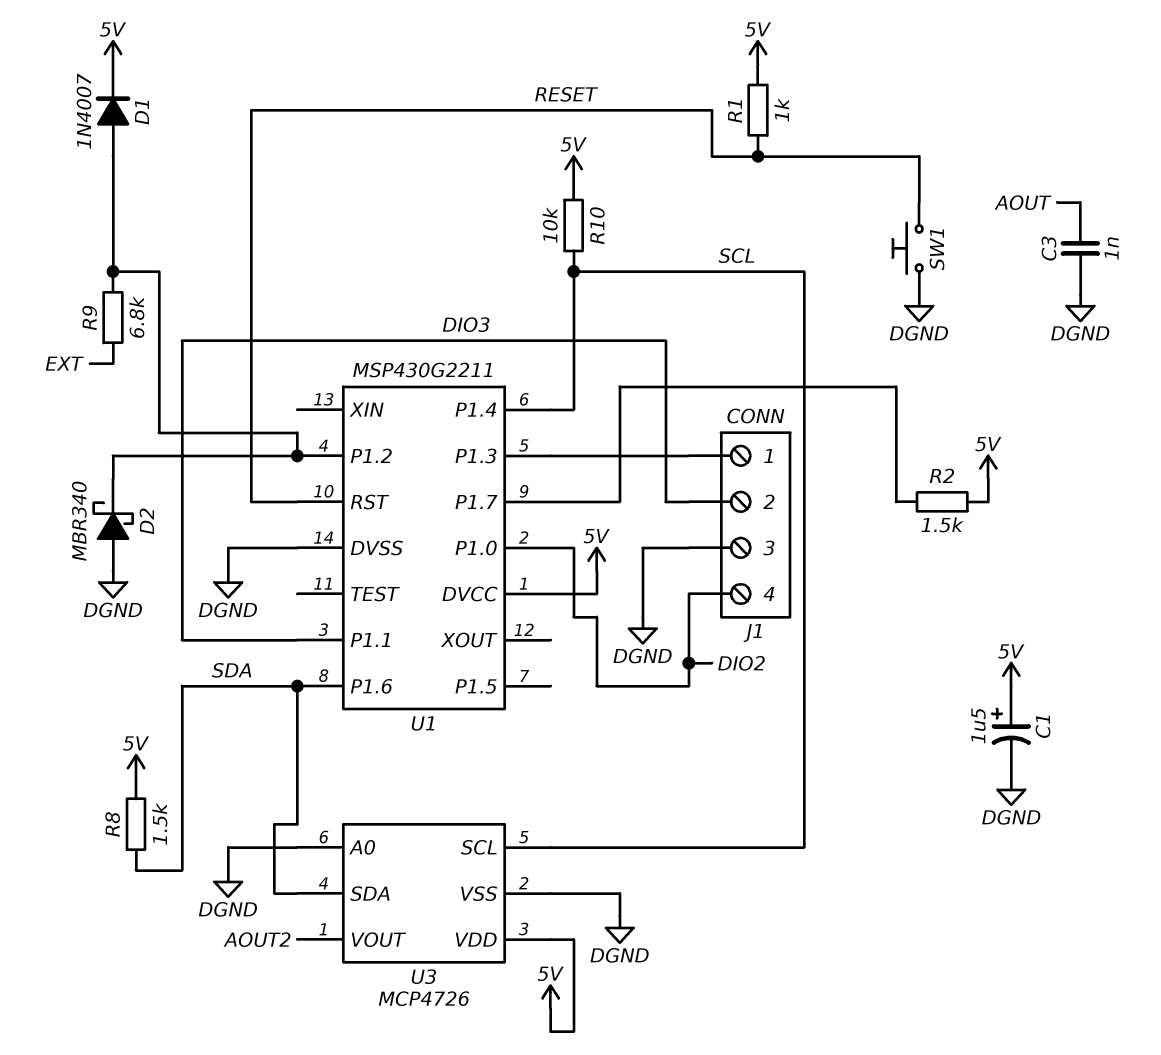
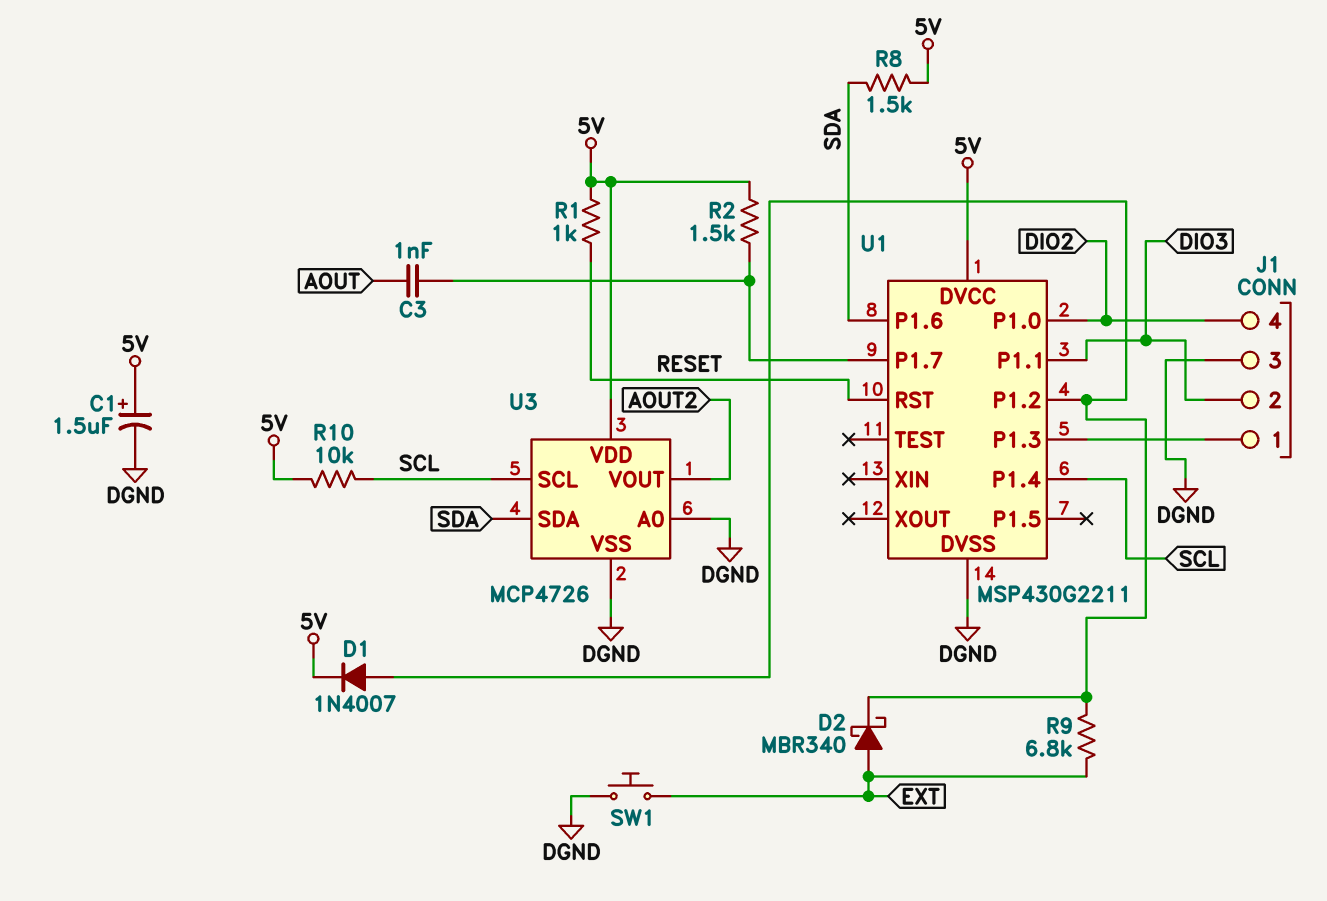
C3: 1nF (AOUT, DGND) -> 1nF (AOUT, U1/P1.7)
D2: schottky MBR340 (A DGND, K U1/P1.2) -> schottky MBR340 (A EXT, K U1/P1.2)
SW1: button (DGND, RESET) -> button (DGND, EXT)

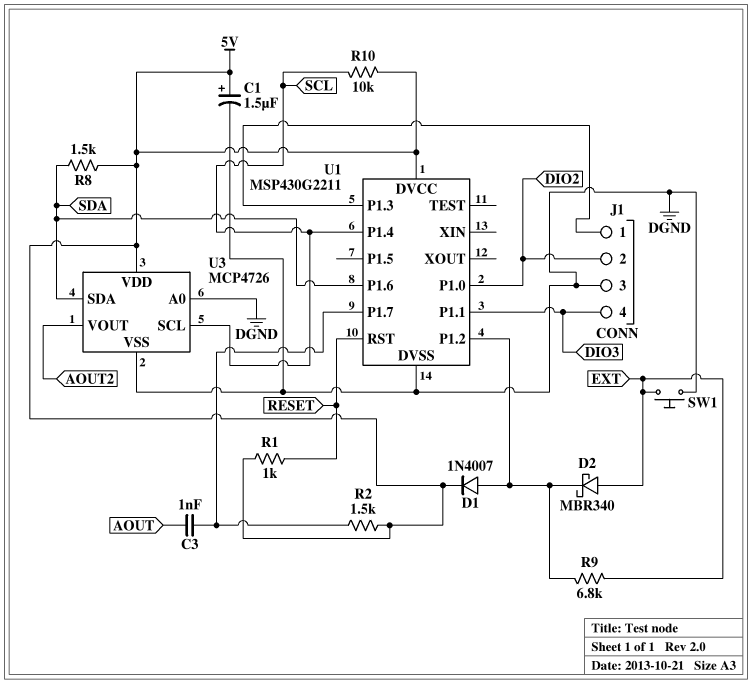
J1 pin 2: DIO3 -> DIO2
J1 pin 4: DIO2 -> DIO3

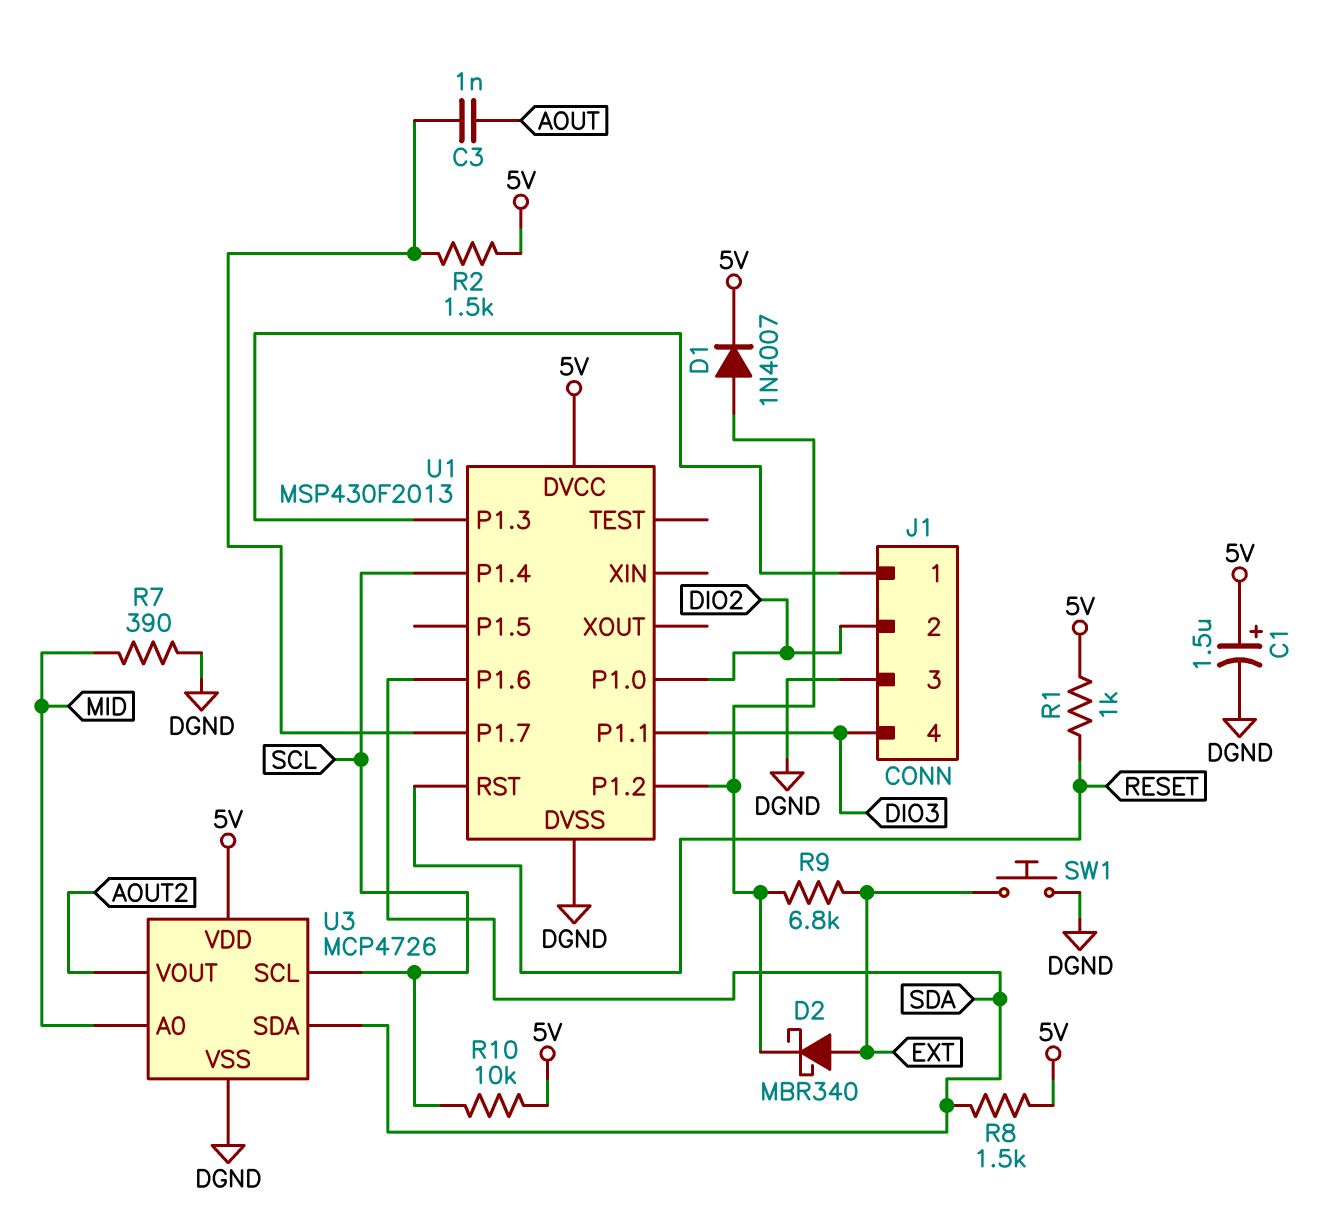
R7: none -> 390 (DGND, MID)
U1: MSP430G2211 -> MSP430F2013
U3 pin A0: DGND -> MID

